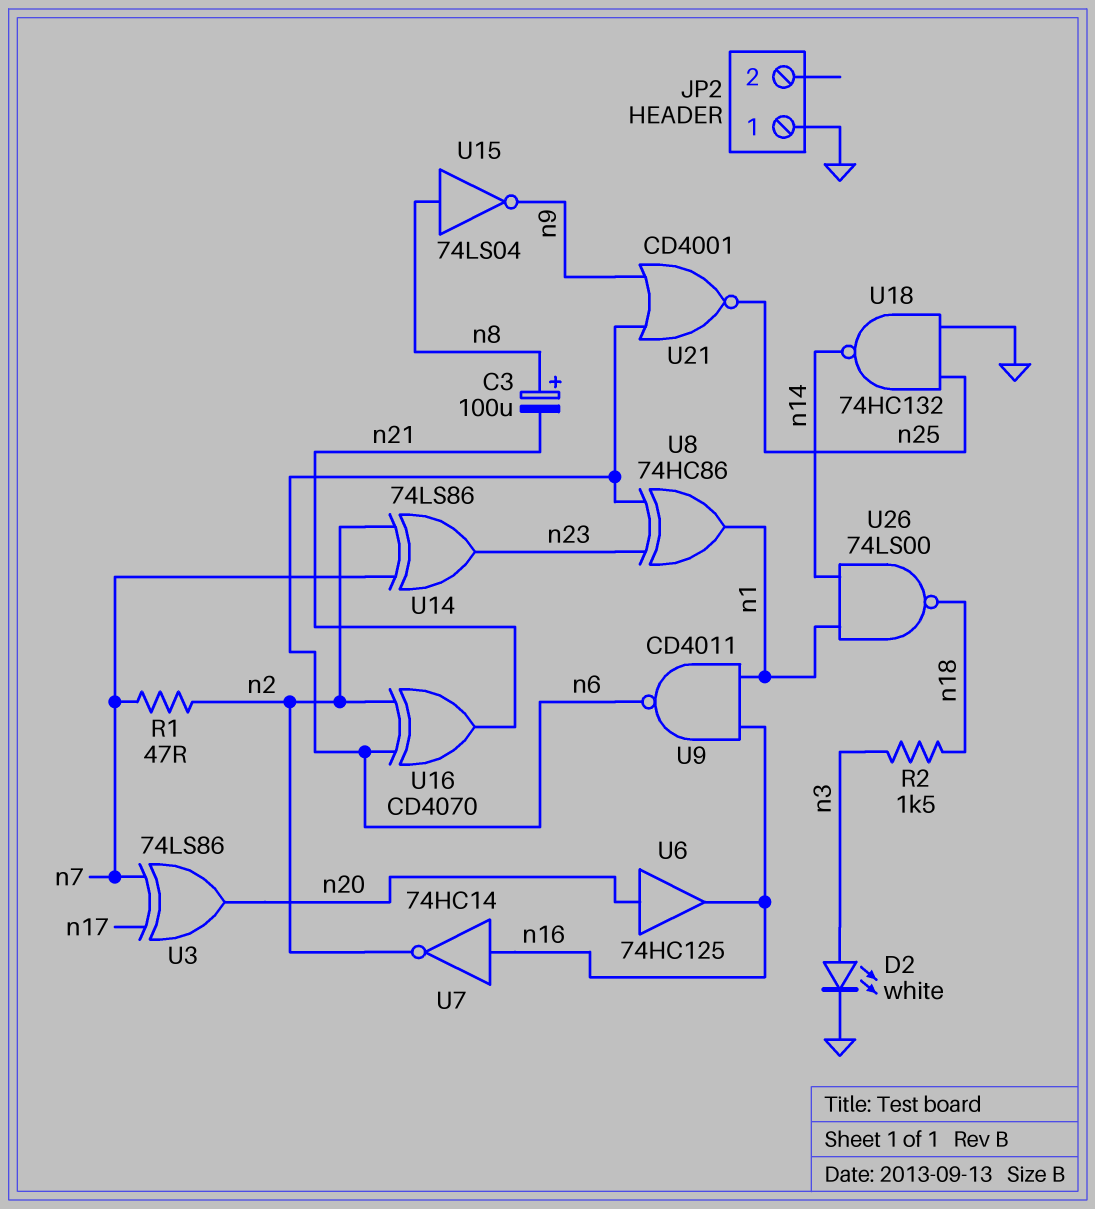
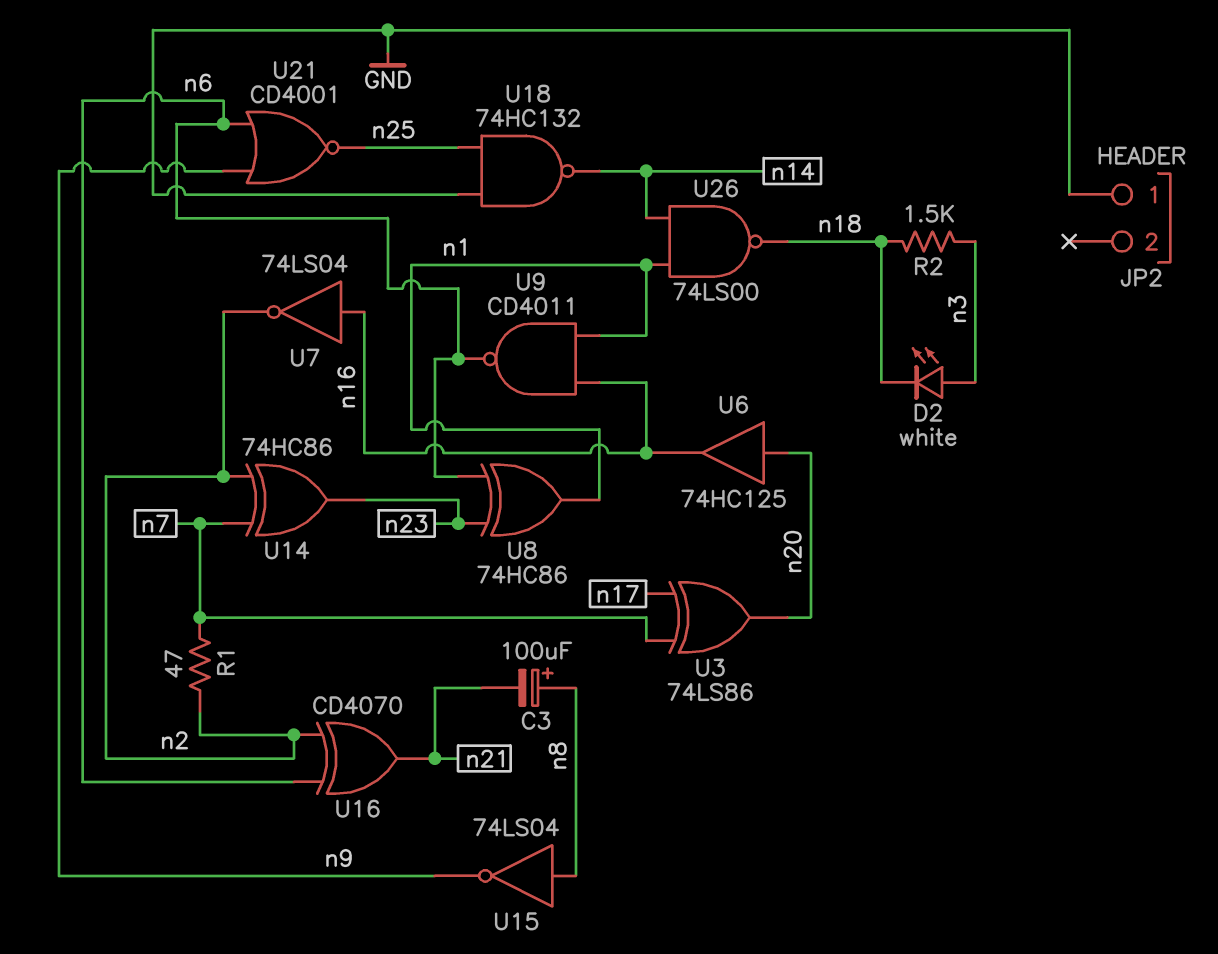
D2: LED white (A n3, K GND) -> LED white (A n3, K n18)
U7: NOT 74HC14 (in n16, out n2) -> NOT 74LS04 (in n16, out n2)
U14: XOR 74LS86 (in n2, in n7, out n23) -> XOR 74HC86 (in n2, in n7, out n23)

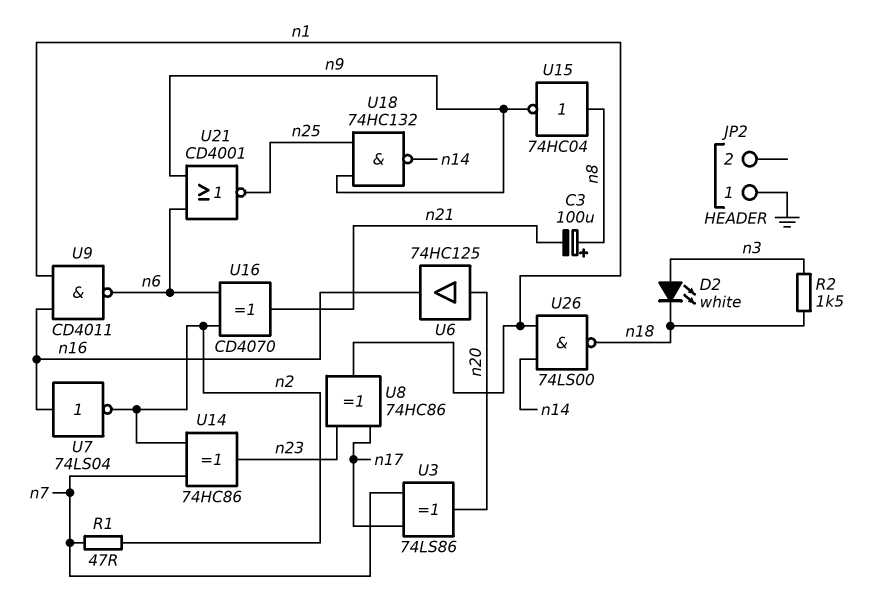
U8: XOR 74HC86 (in n6, in n23, out n1) -> XOR 74HC86 (in n17, in n23, out n1)
U15: NOT 74LS04 (in n8, out n9) -> NOT 74HC04 (in n8, out n9)
U18: NAND 74HC132 (in GND, in n25, out n14) -> NAND 74HC132 (in n9, in n25, out n14)

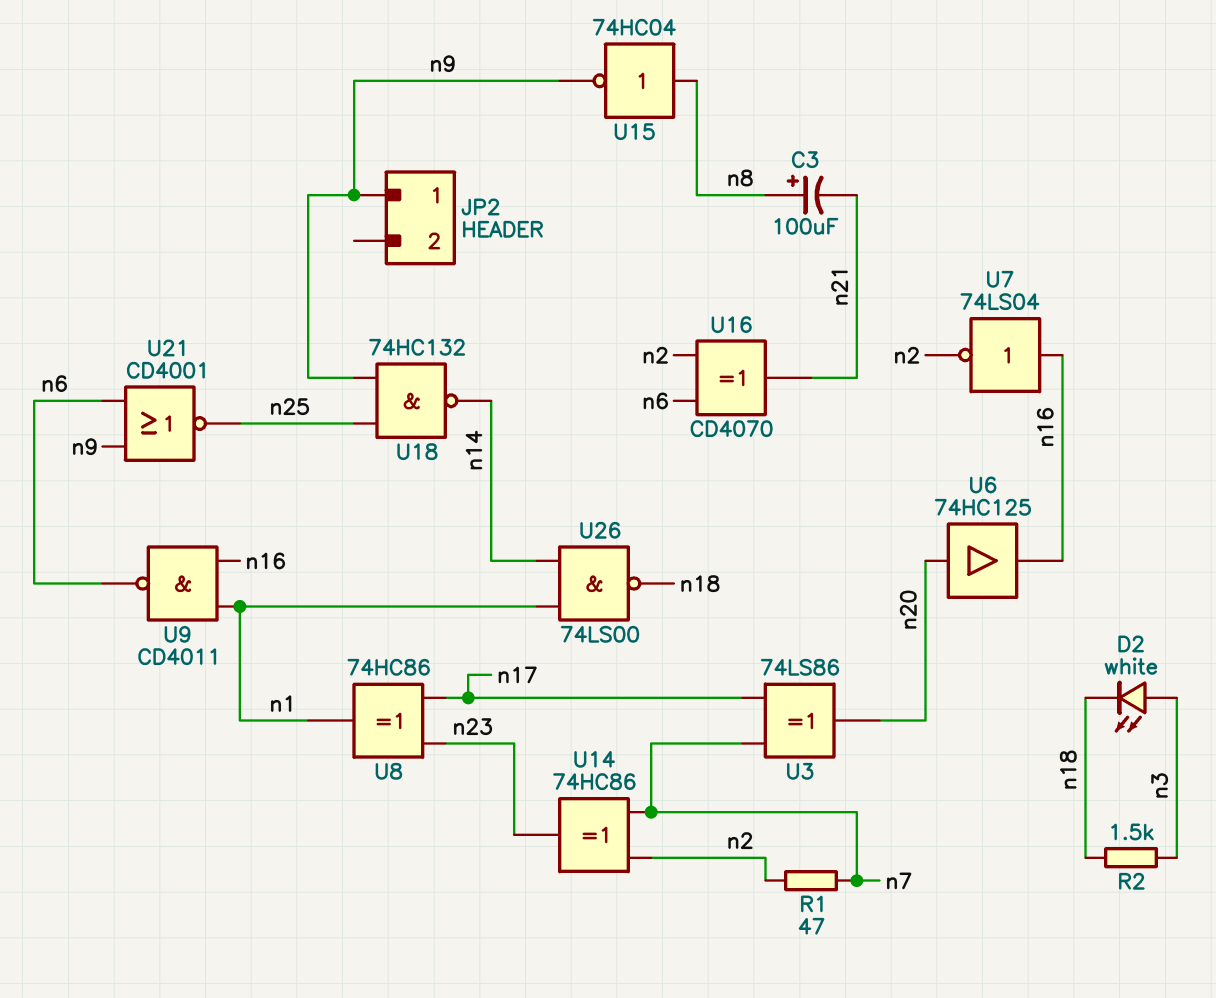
JP2 pin 1: GND -> n9

